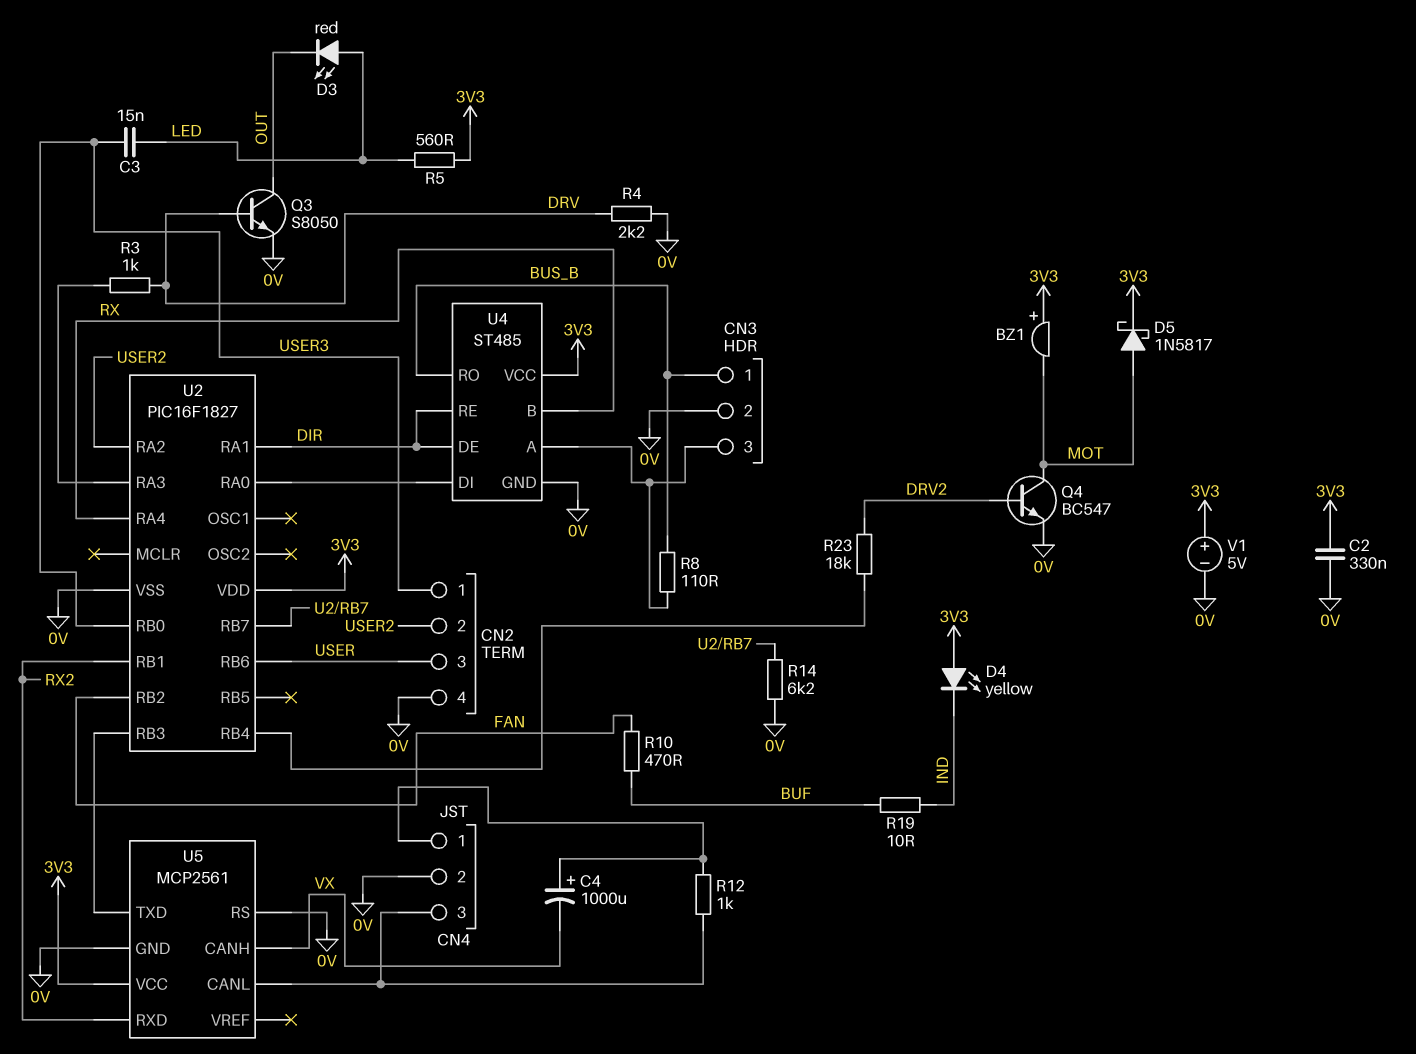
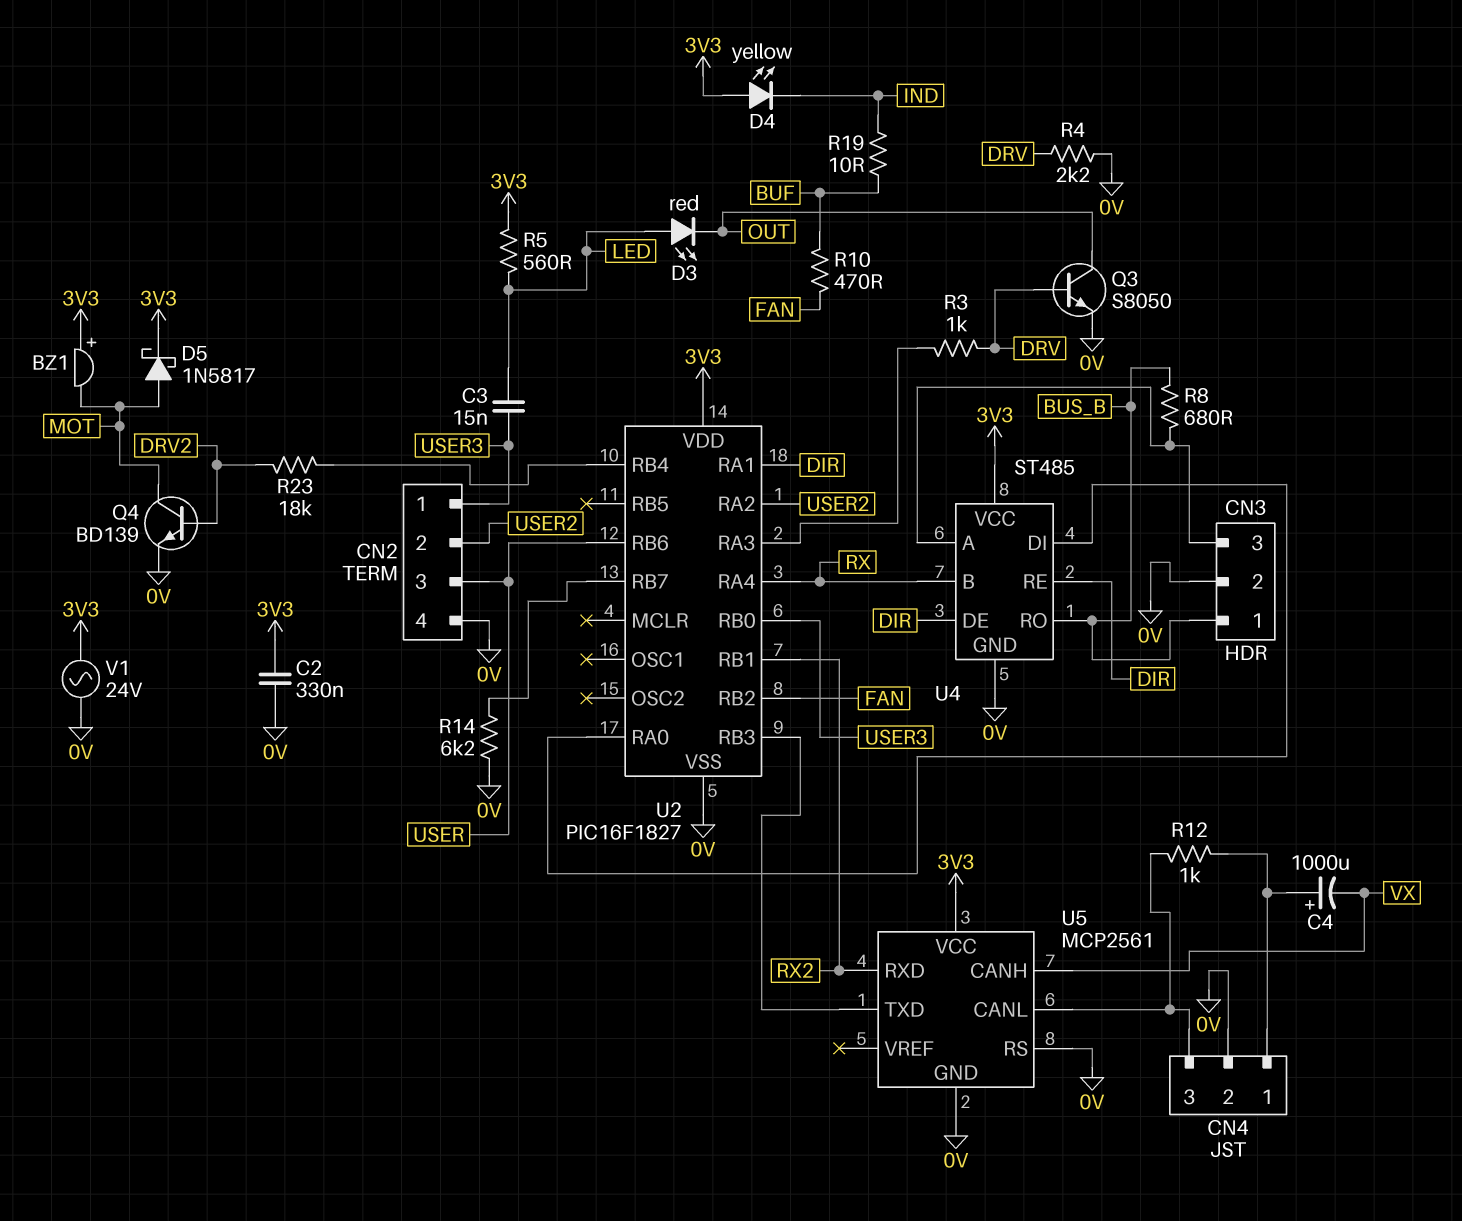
Q4: NPN BC547 (B DRV2, C MOT, E 0V) -> NPN BD139 (B DRV2, C MOT, E 0V)
R8: 110 (BUS_B, CN3/3) -> 680 (BUS_B, CN3/3)
V1: 5V (plus 3V3, minus 0V) -> AC 24V (0V, 3V3)

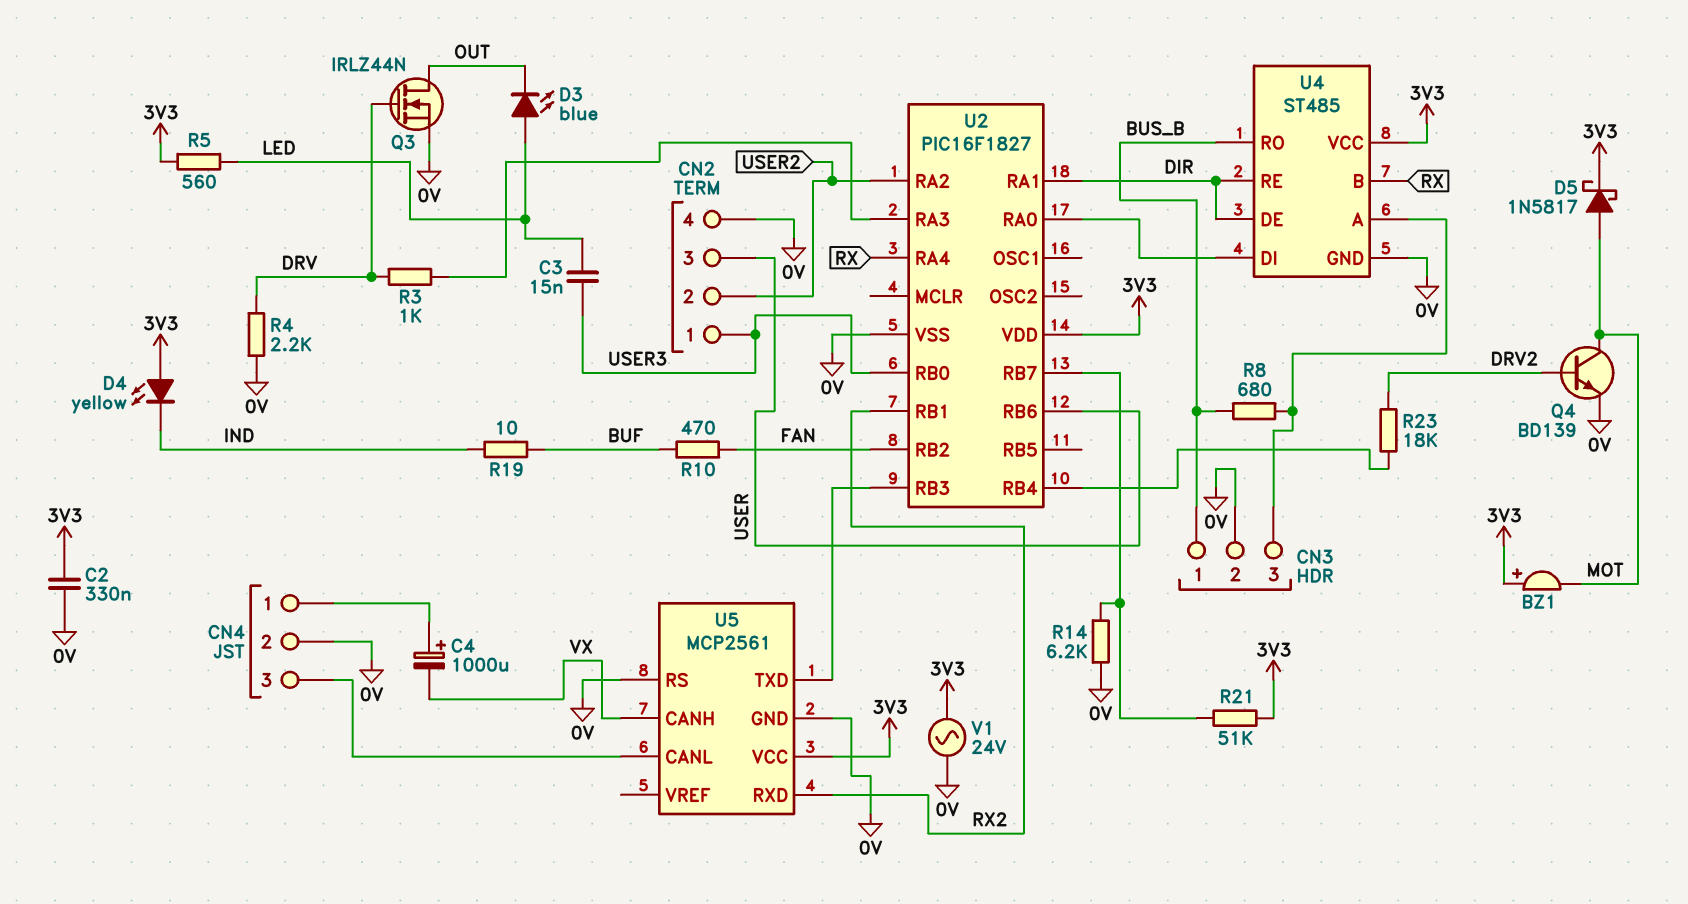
D3: LED red (A LED, K OUT) -> LED blue (A LED, K OUT)
Q3: NPN S8050 (B DRV, C OUT, E 0V) -> NMOS IRLZ44N (G DRV, D OUT, S 0V)
R12: 1k (CN4/1, CN4/3) -> none
R21: none -> 51k (3V3, U2/RB7)

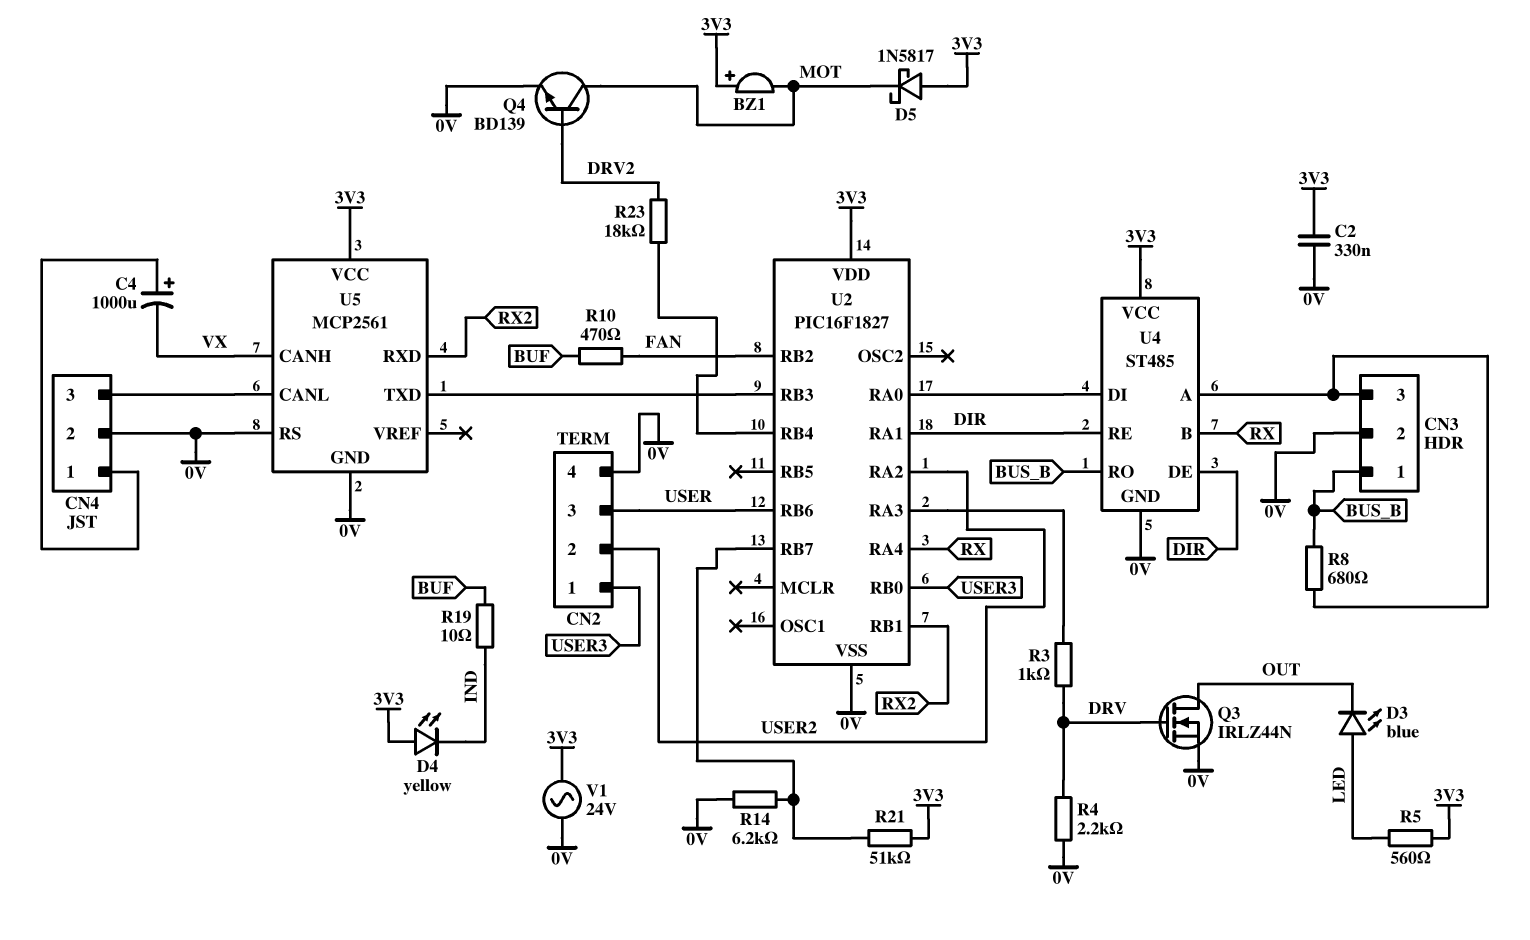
C3: 15nF (LED, USER3) -> none
D5: schottky 1N5817 (A MOT, K 3V3) -> schottky 1N5817 (A 3V3, K MOT)

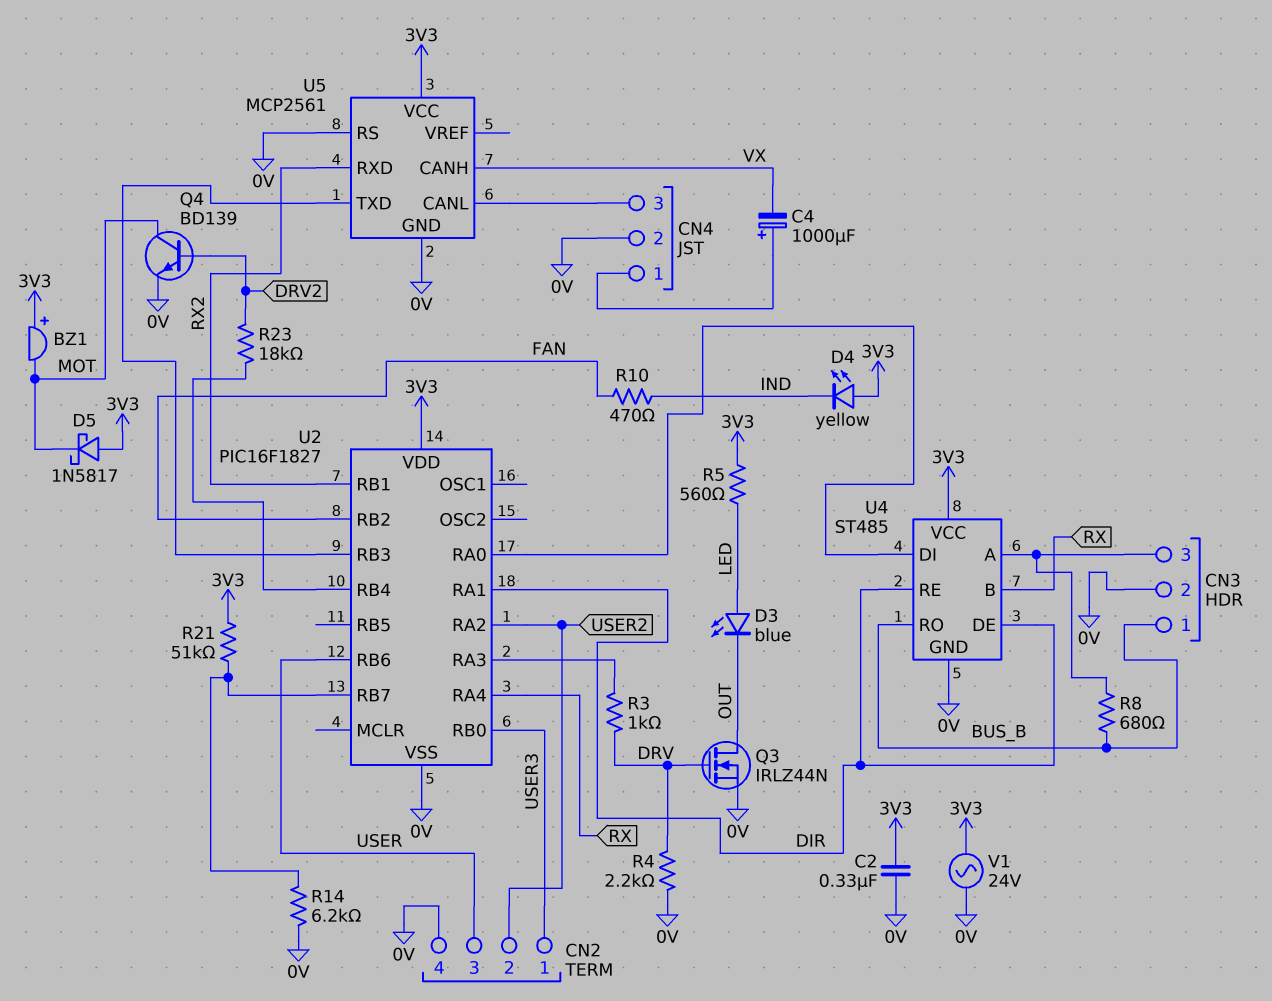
R10: 470 (BUF, FAN) -> 470 (FAN, IND)
R19: 10 (BUF, IND) -> none

